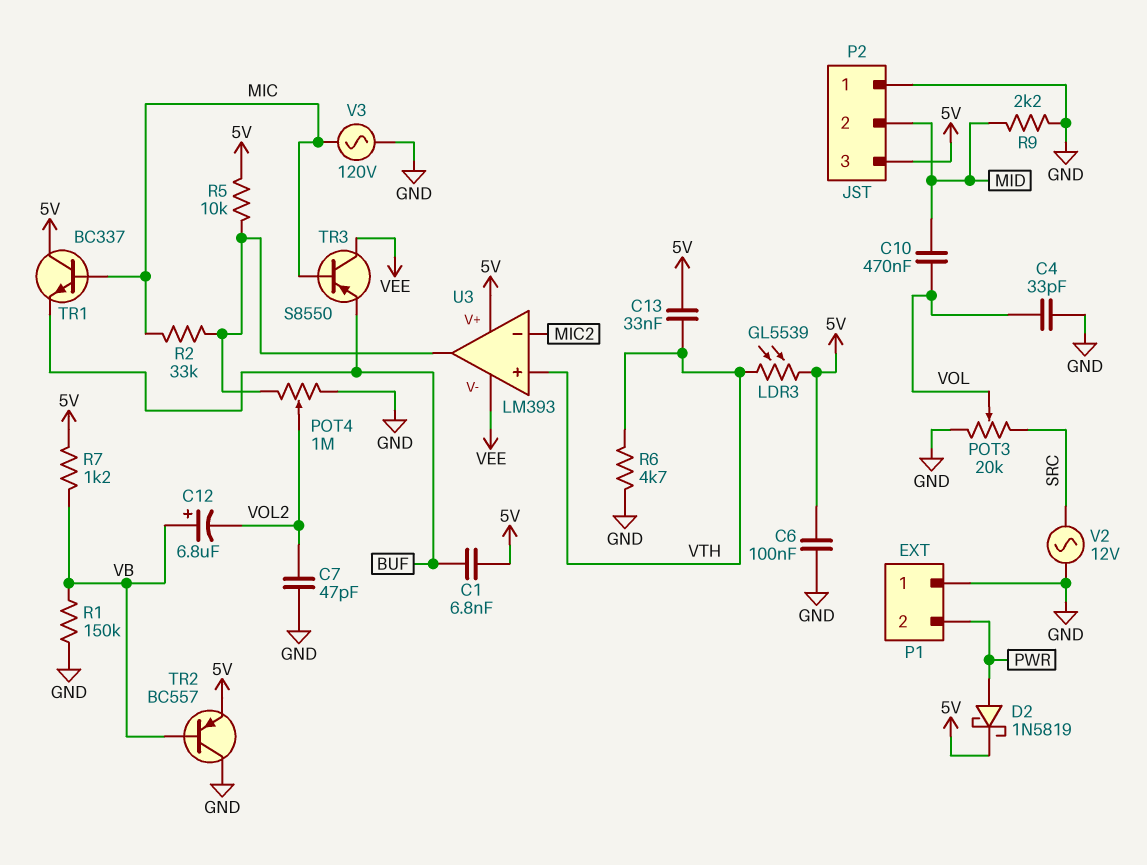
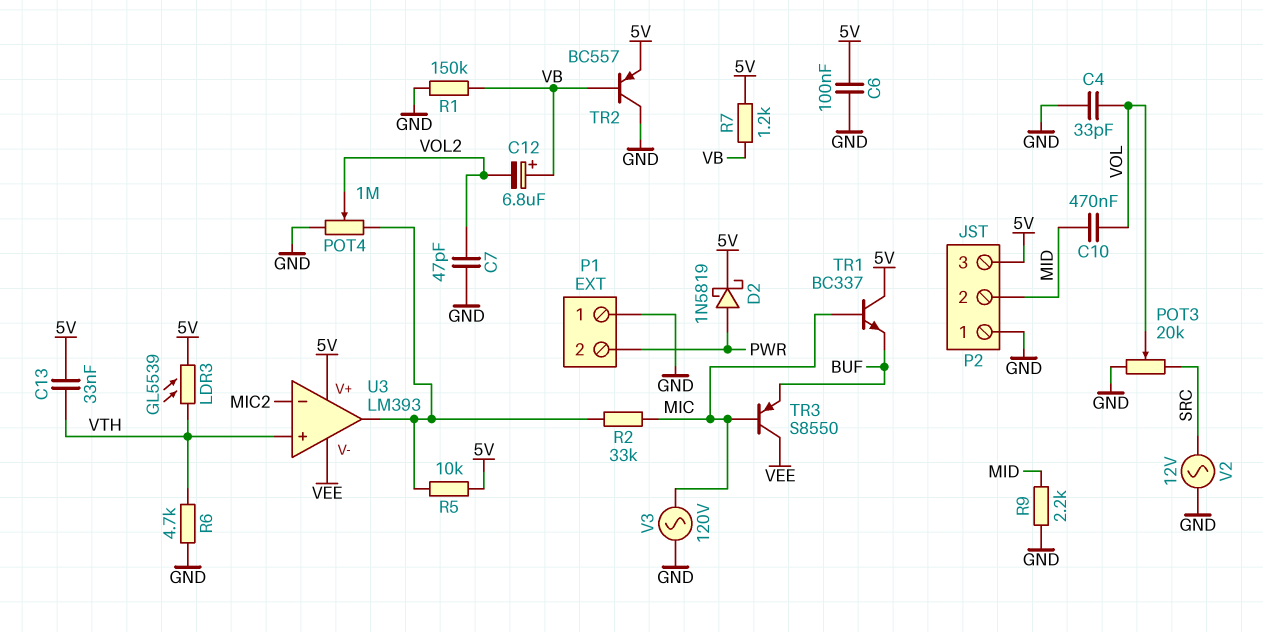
C1: 6.8nF (5V, BUF) -> none

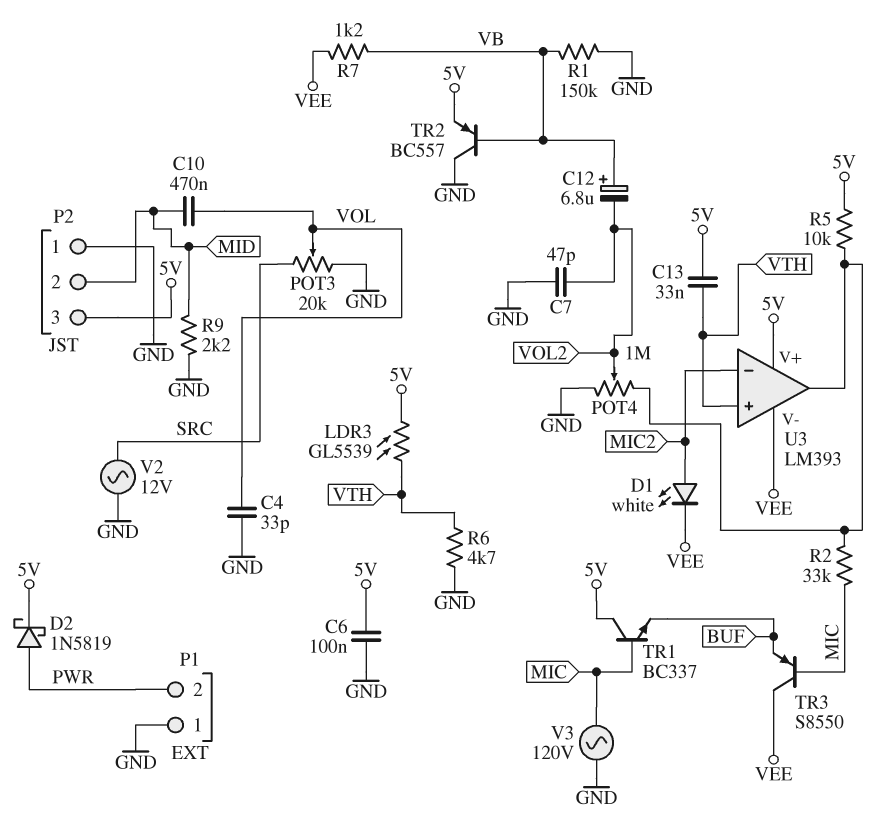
D1: none -> LED white (A MIC2, K VEE)
R7: 1.2k (5V, VB) -> 1.2k (VB, VEE)

